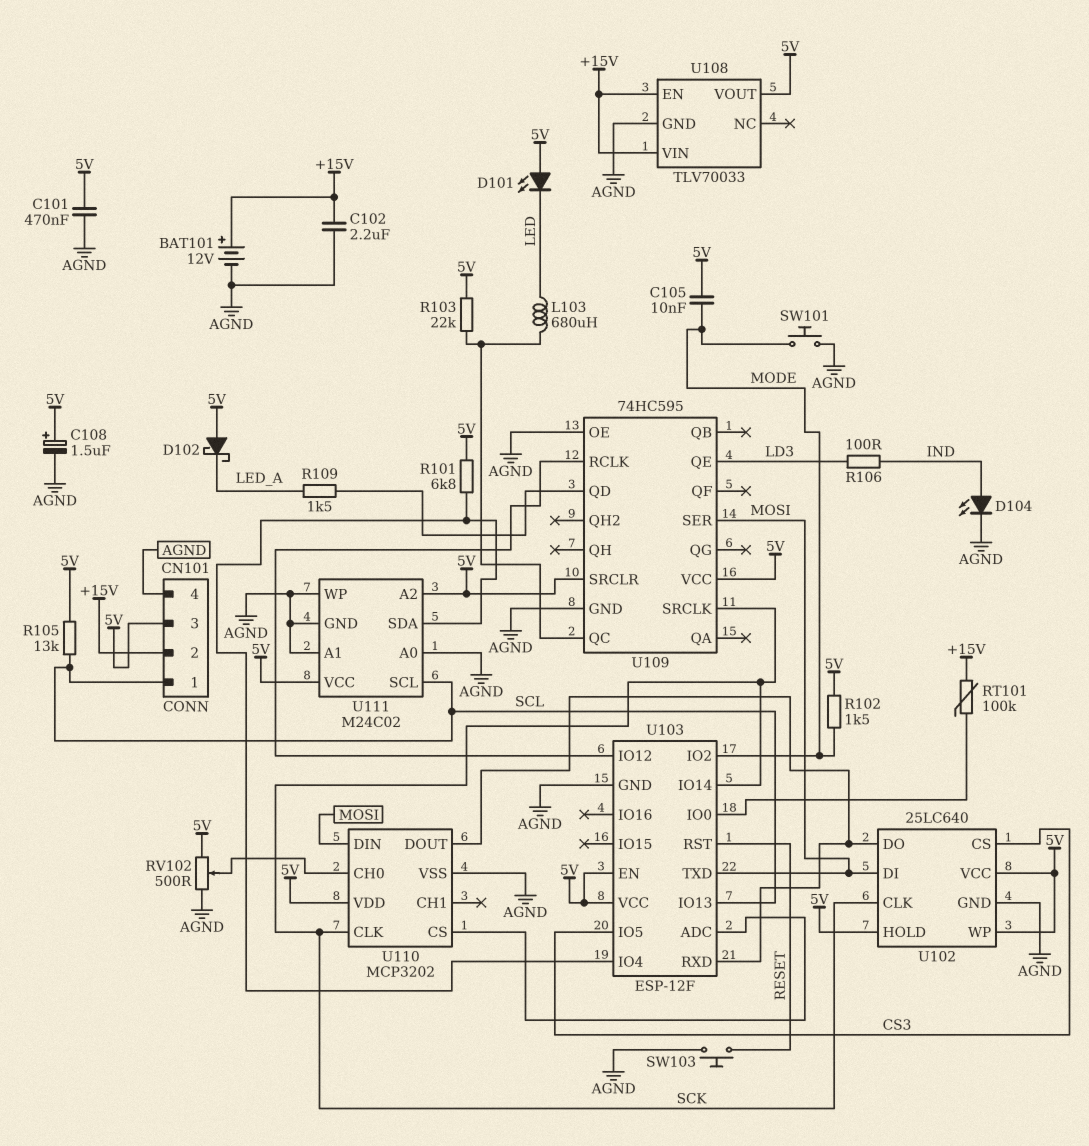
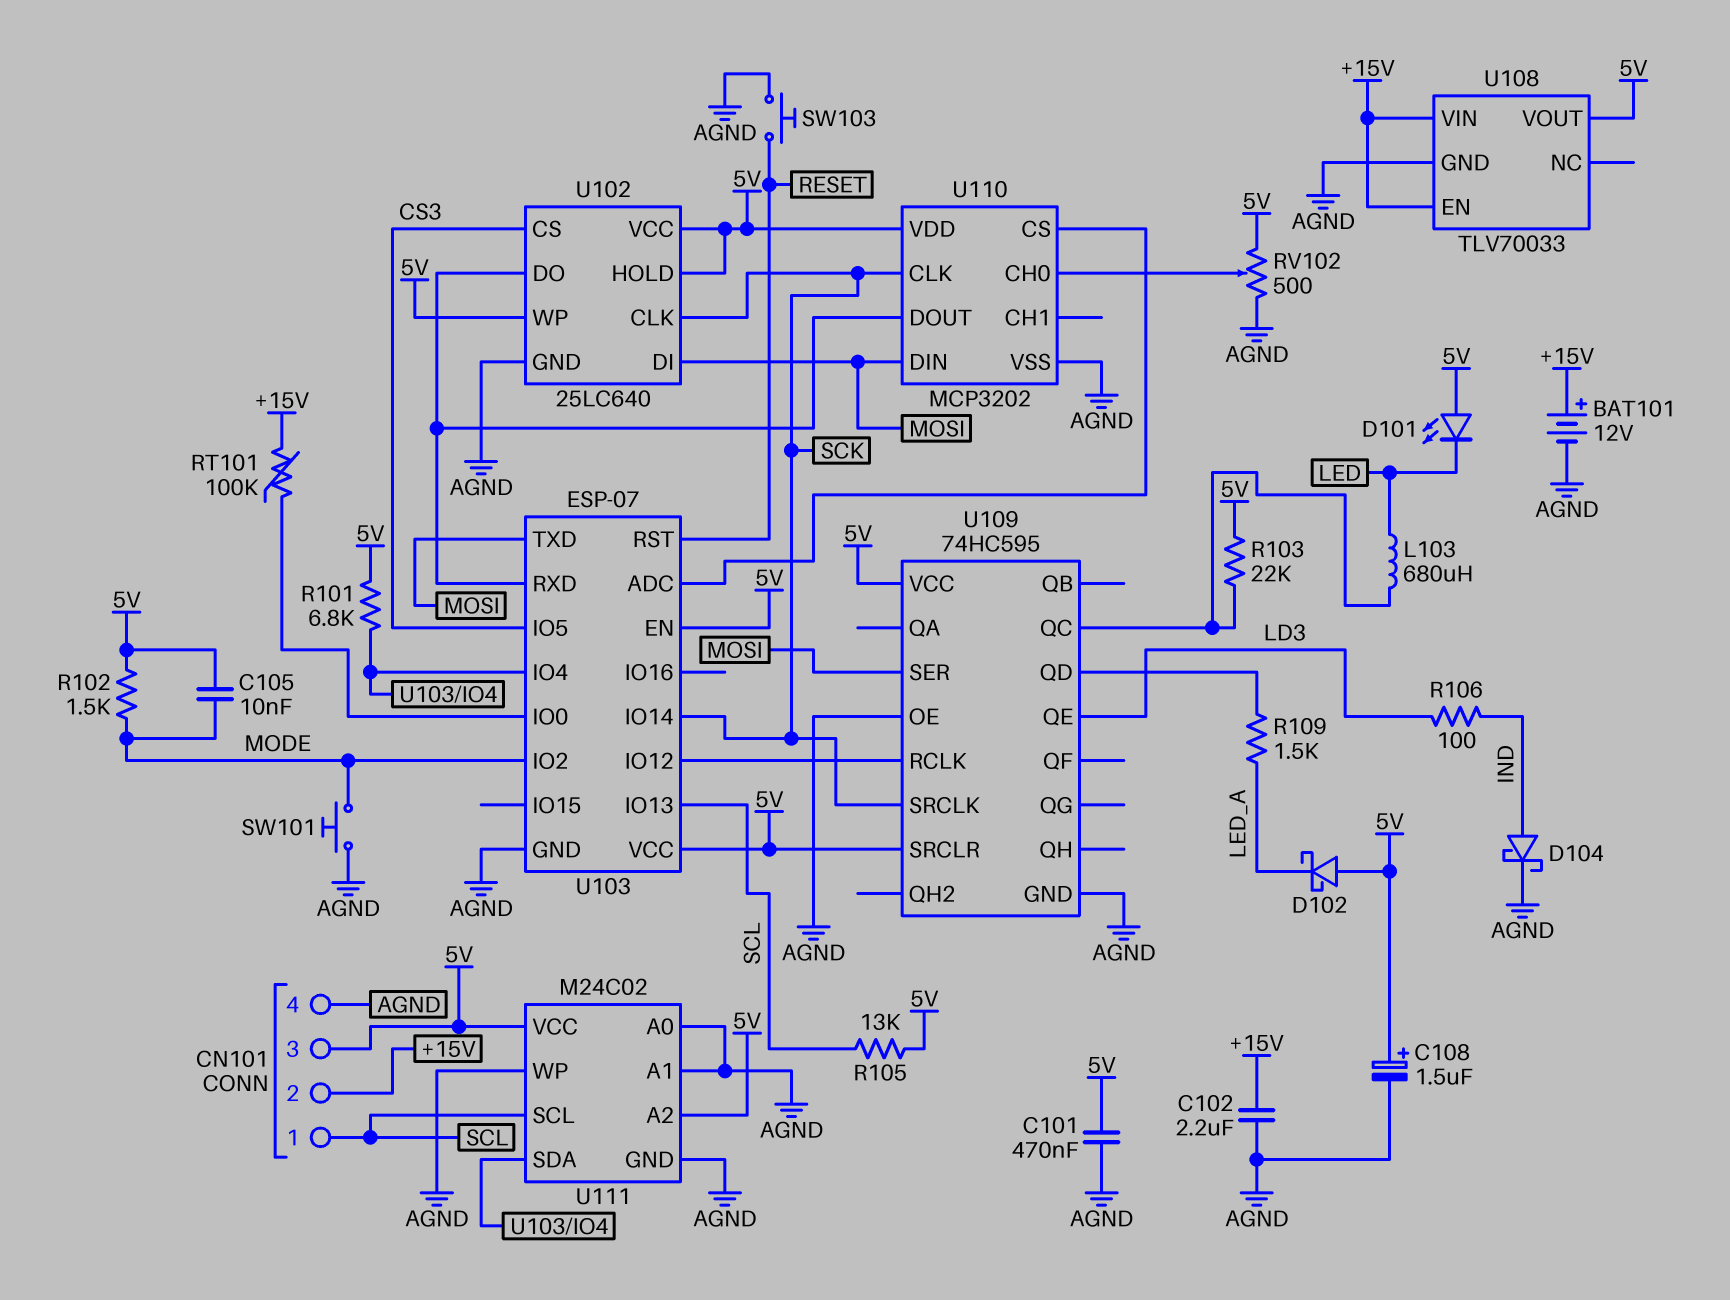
D104: LED (A IND, K AGND) -> schottky (A IND, K AGND)
U103: ESP-12F -> ESP-07

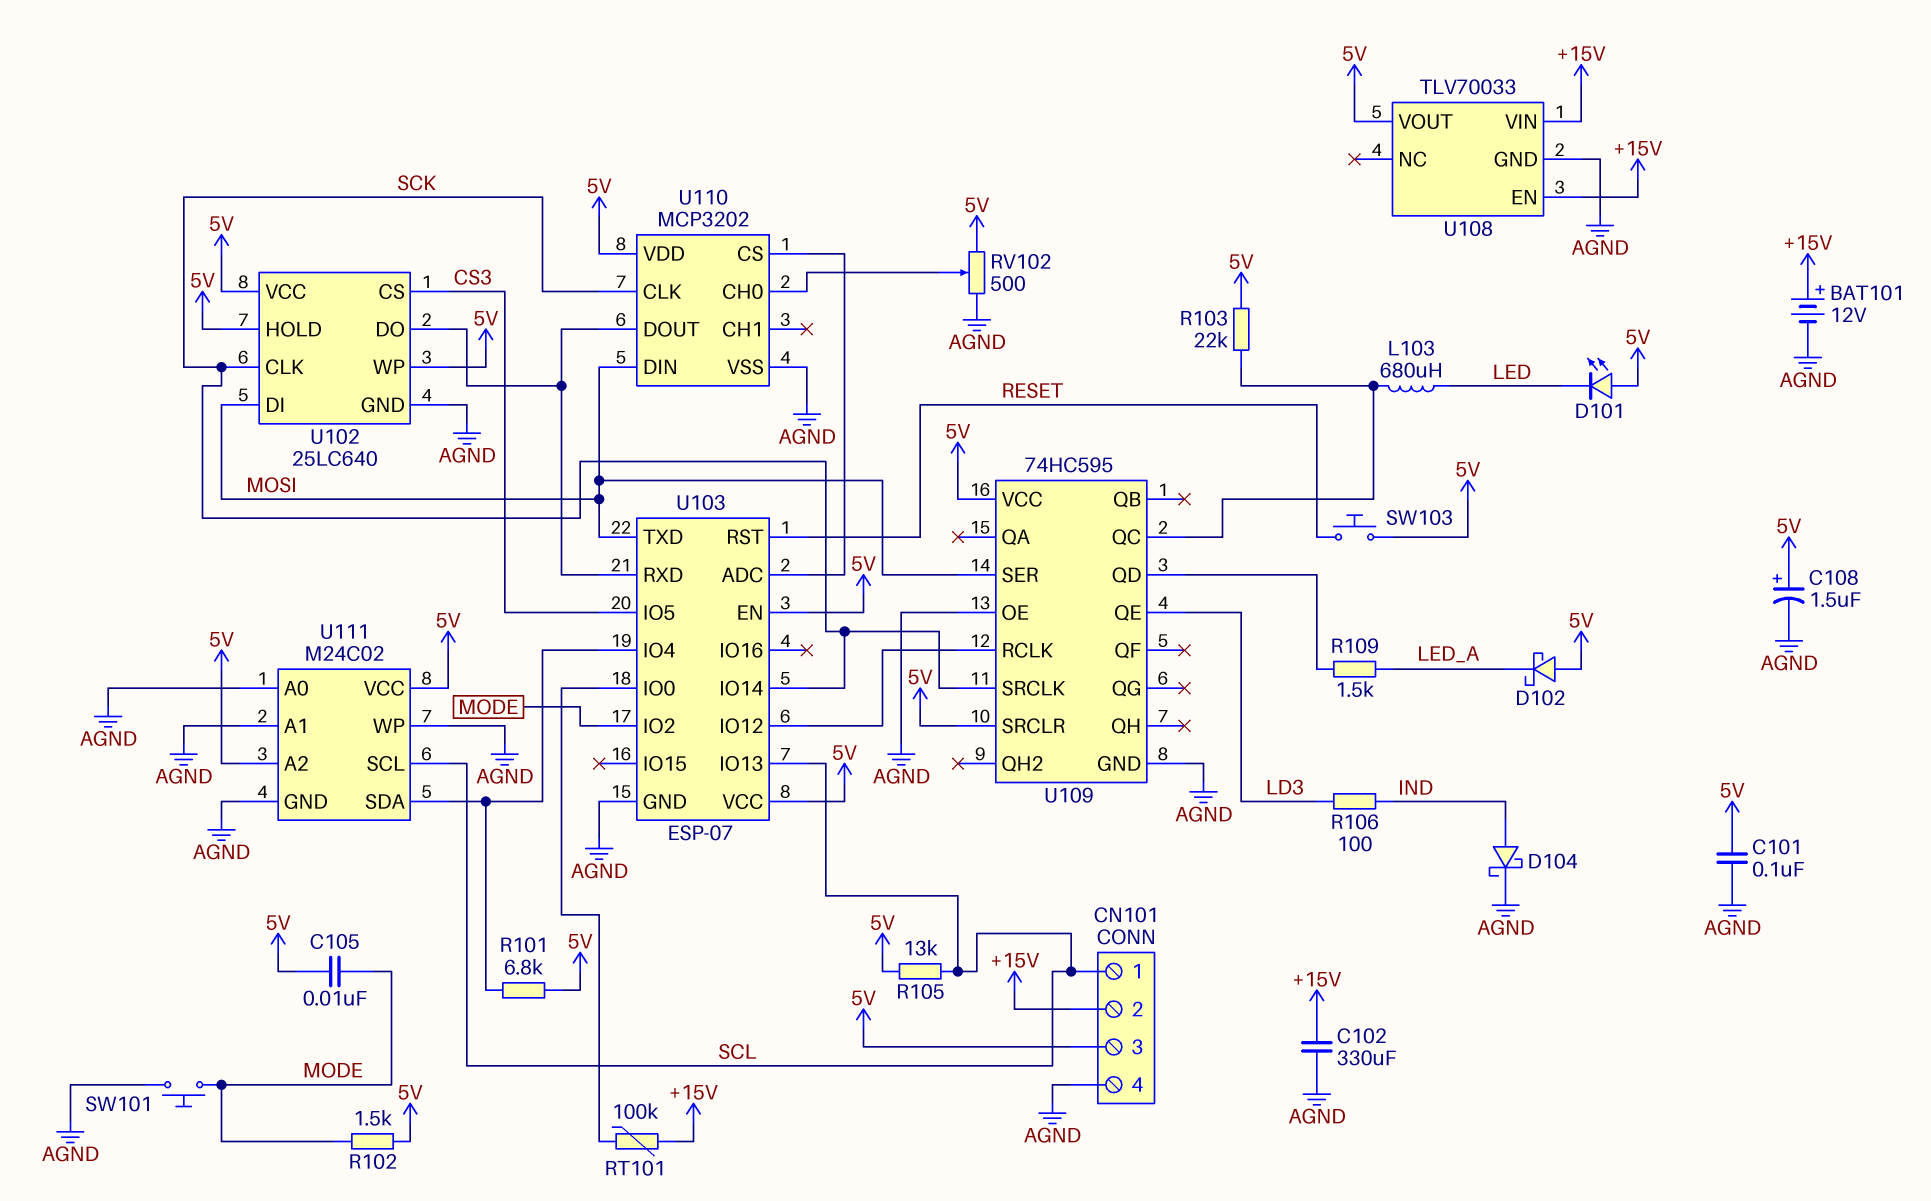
C101: 470nF (5V, AGND) -> 100nF (5V, AGND)
C102: 2.2uF (+15V, AGND) -> 330uF (+15V, AGND)
SW103: button (AGND, RESET) -> button (5V, RESET)

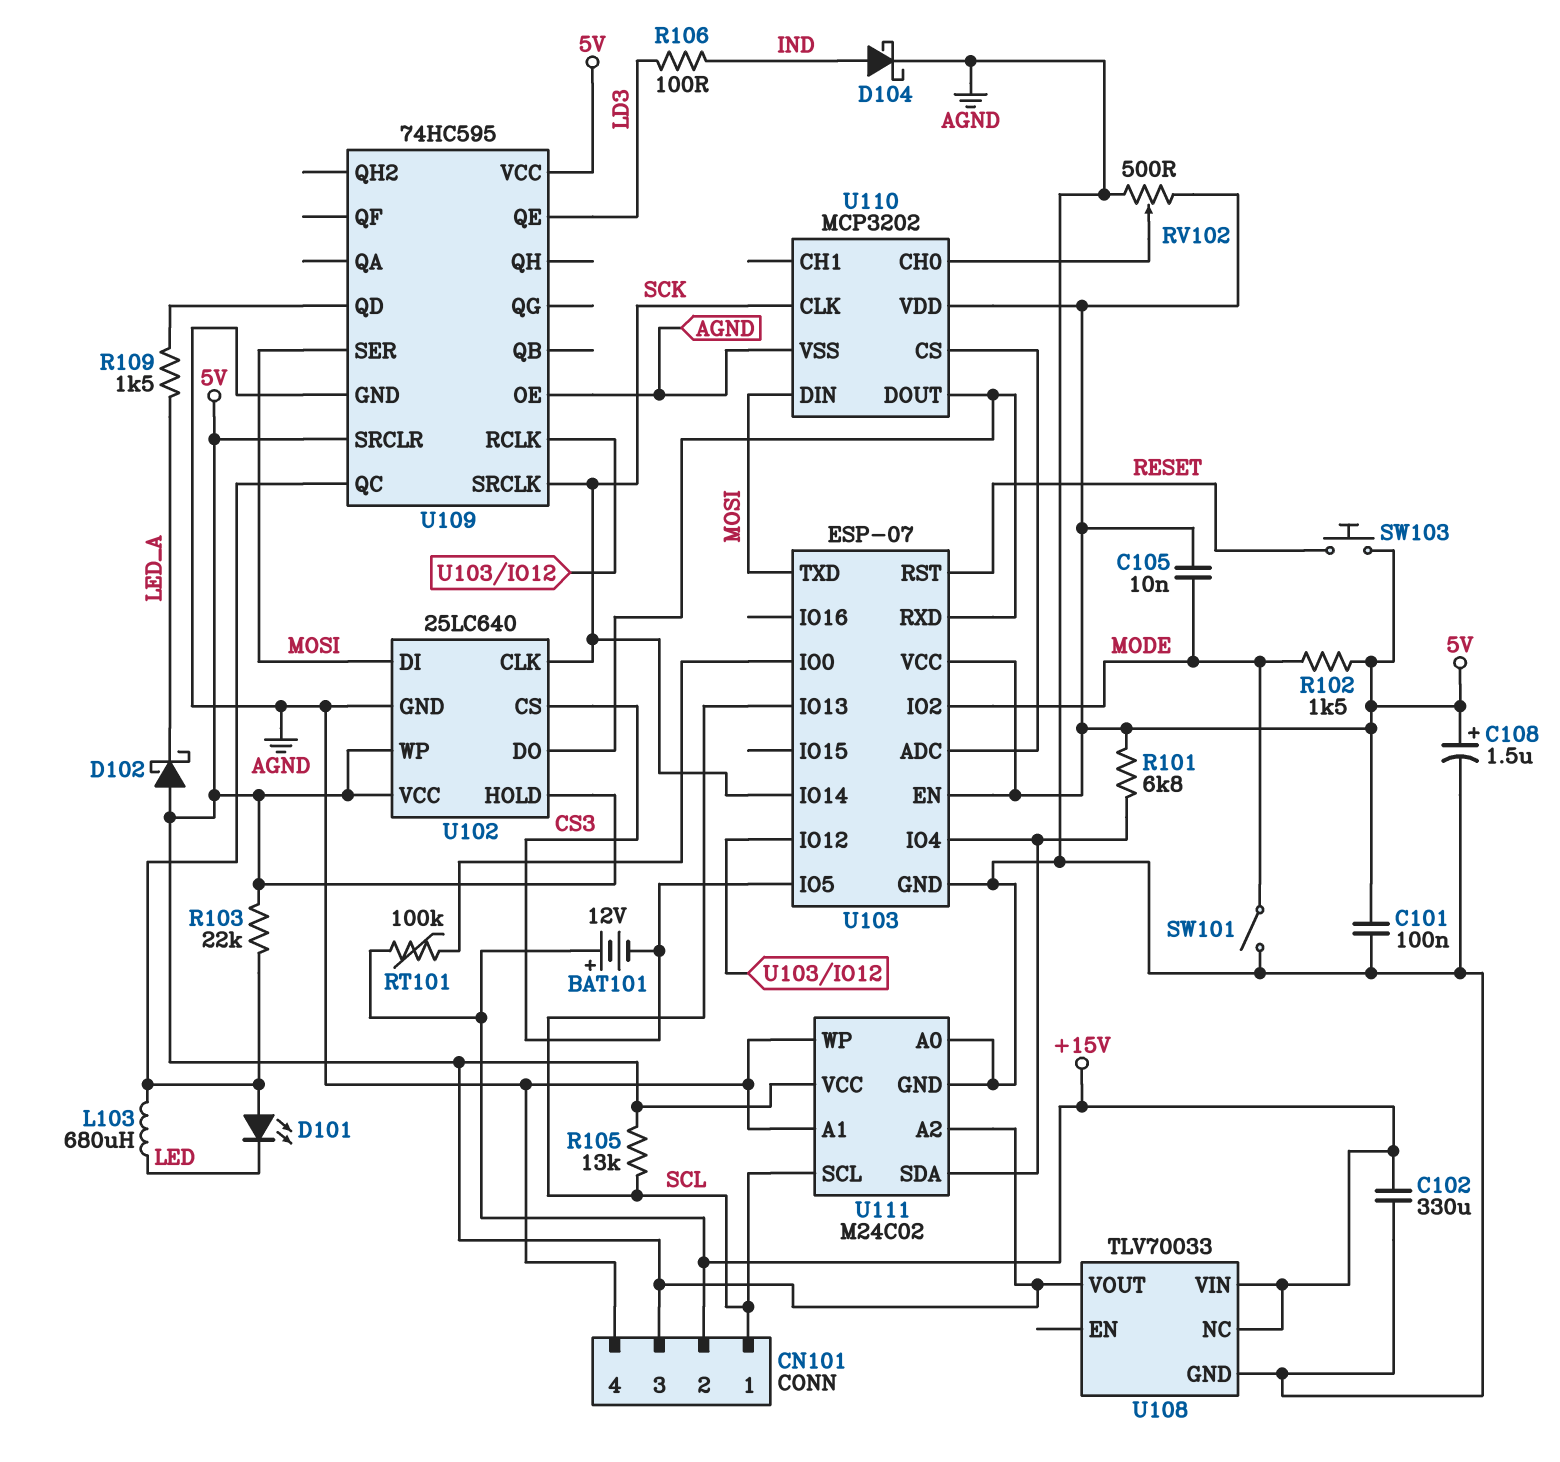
BAT101: 12V (plus +15V, minus AGND) -> 12V (plus +15V, minus CS3)
D101: LED (A 5V, K LED) -> LED (A U109/QC, K LED)
SW101: button (AGND, MODE) -> switch (AGND, MODE)
U108 pin EN: +15V -> none
U108 pin NC: none -> +15V

